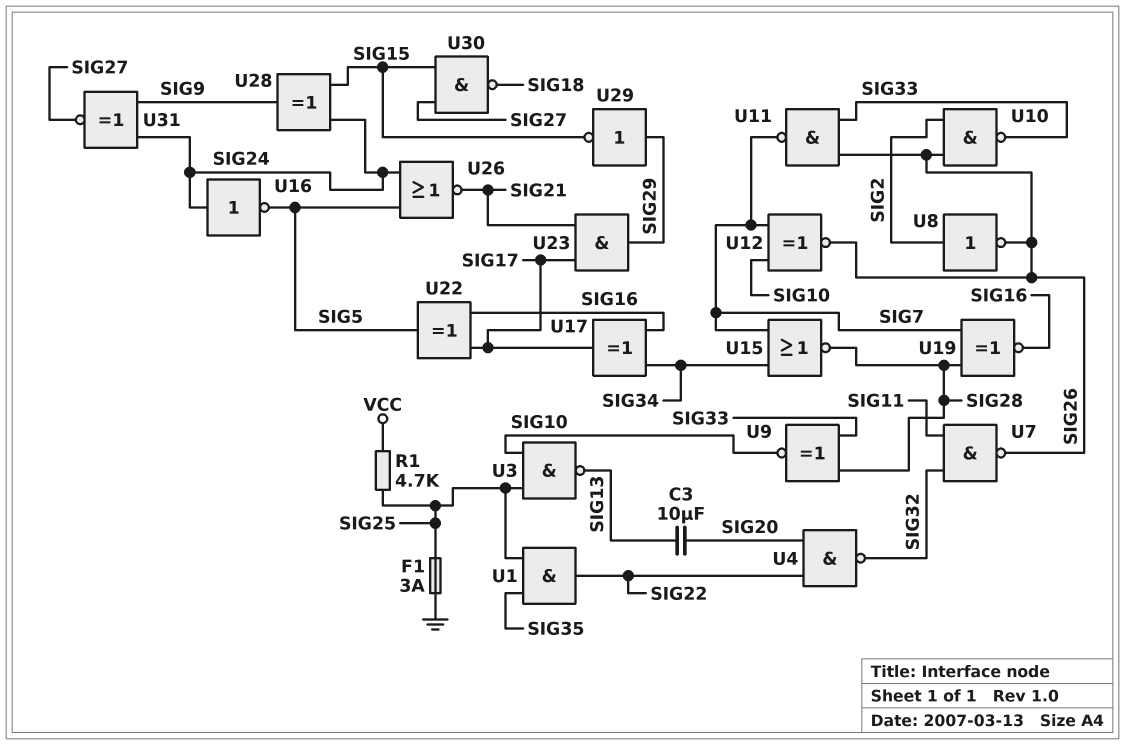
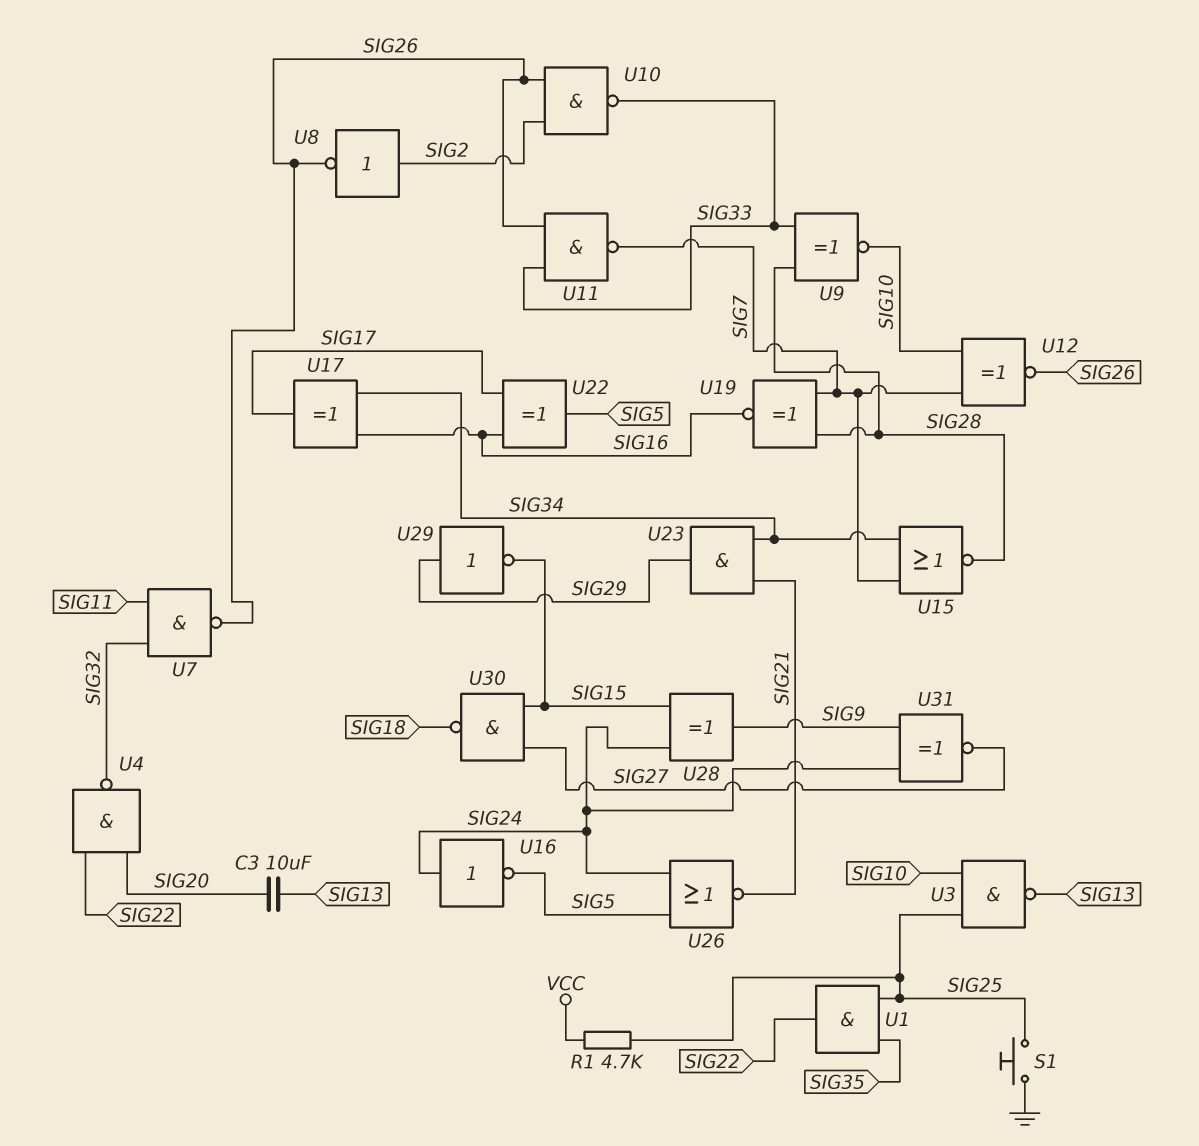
F1: 3A (GND, SIG25) -> none
S1: none -> button (GND, SIG25)
U23: AND (in SIG17, in SIG21, out SIG29) -> AND (in SIG21, in SIG34, out SIG29)

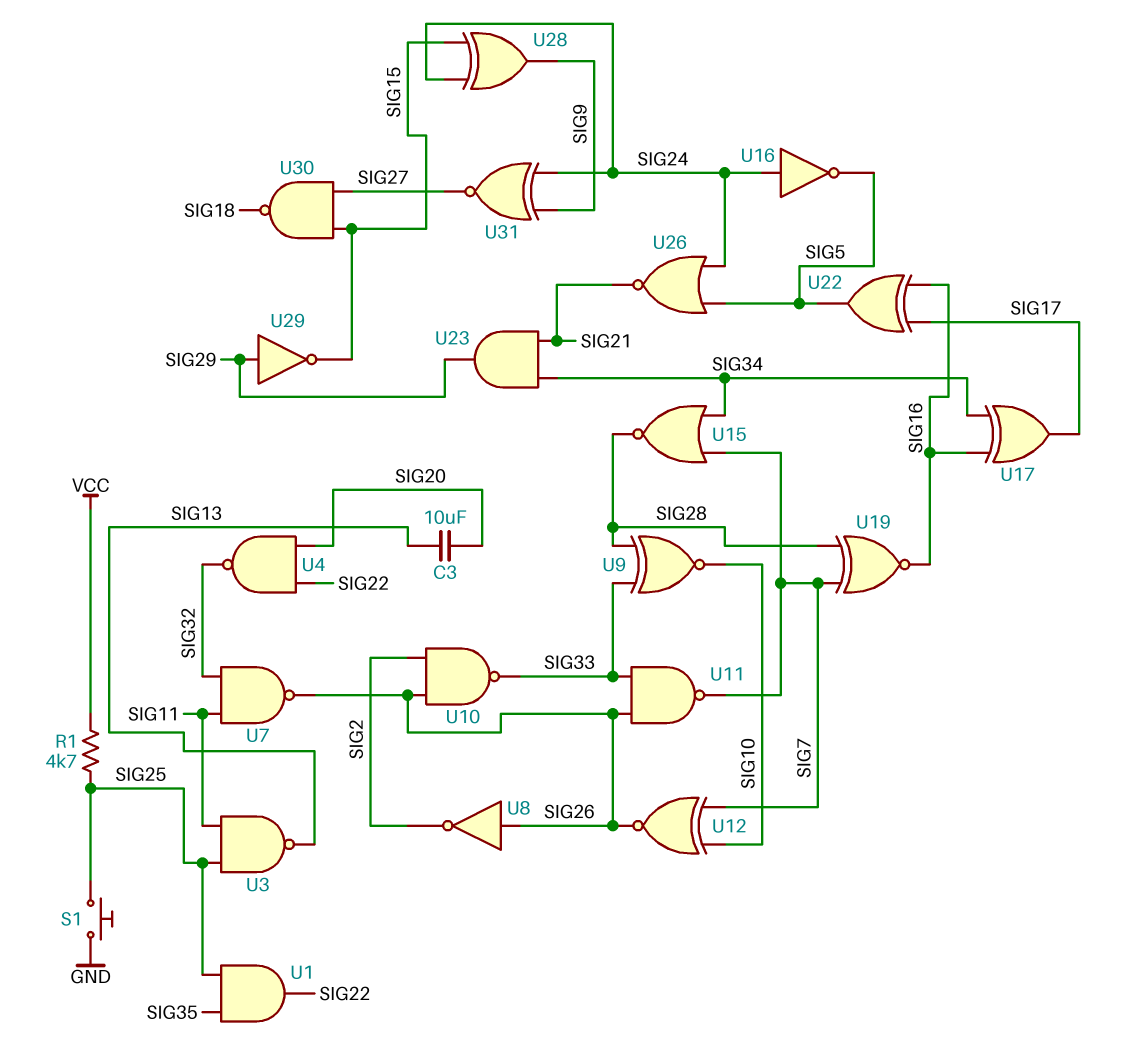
U3: NAND (in SIG10, in SIG25, out SIG13) -> NAND (in SIG11, in SIG25, out SIG13)
U8: NOT (in SIG2, out SIG26) -> NOT (in SIG26, out SIG2)

